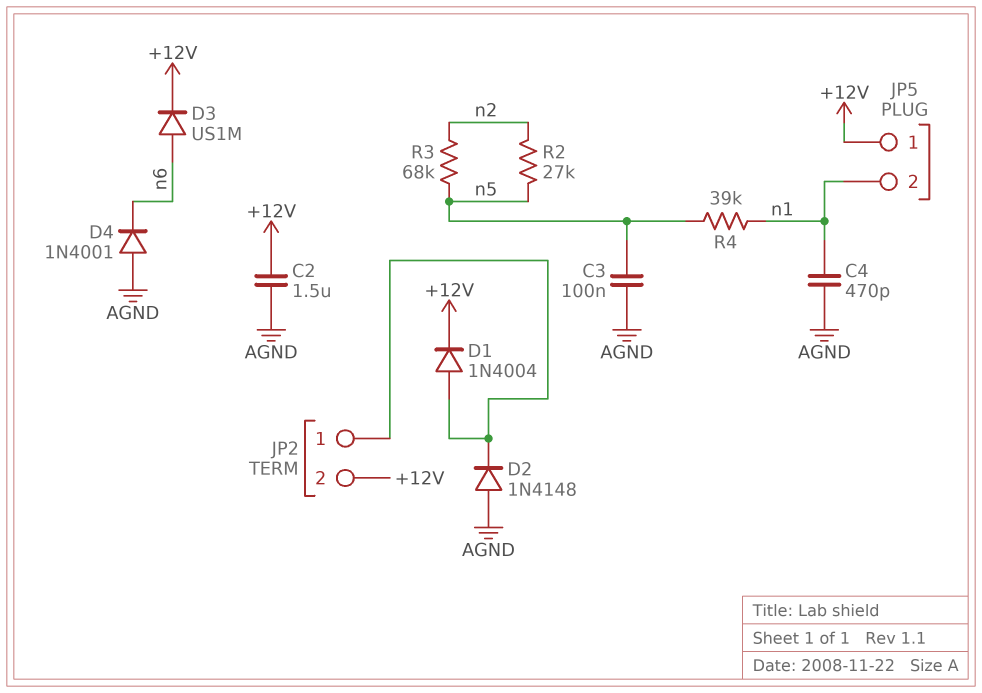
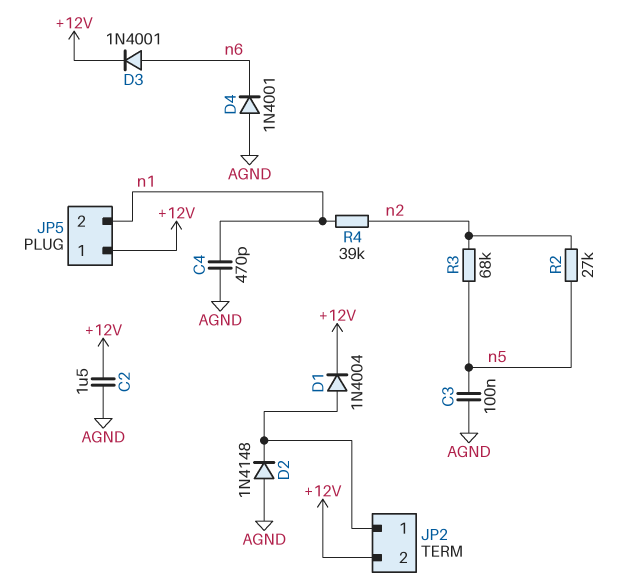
D3: diode US1M (A n6, K +12V) -> diode 1N4001 (A n6, K +12V)
R4: 39k (n1, n5) -> 39k (n1, n2)

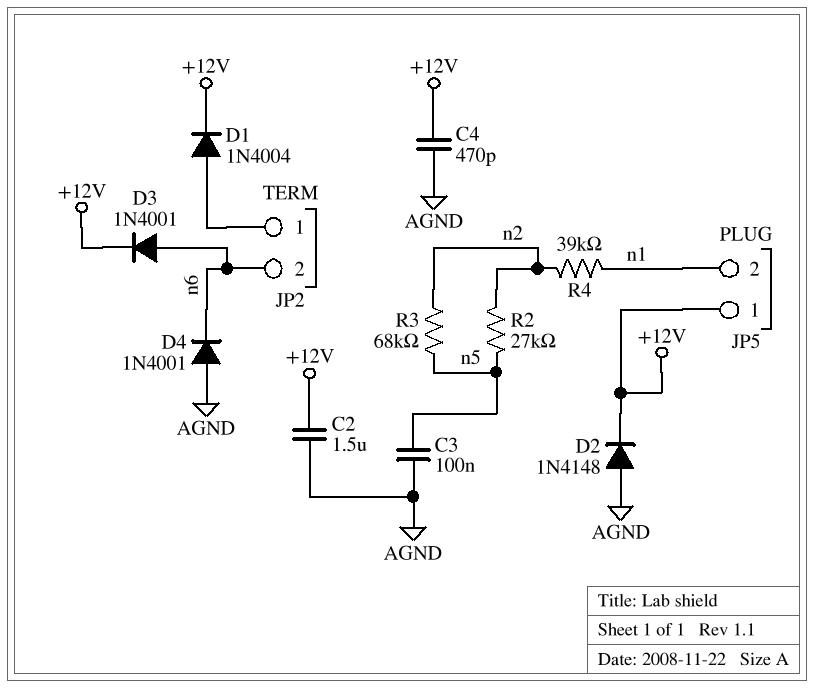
C4: 470pF (AGND, n1) -> 470pF (+12V, AGND)
D2: diode 1N4148 (A AGND, K JP2/1) -> diode 1N4148 (A AGND, K +12V)
JP2 pin 2: +12V -> n6

